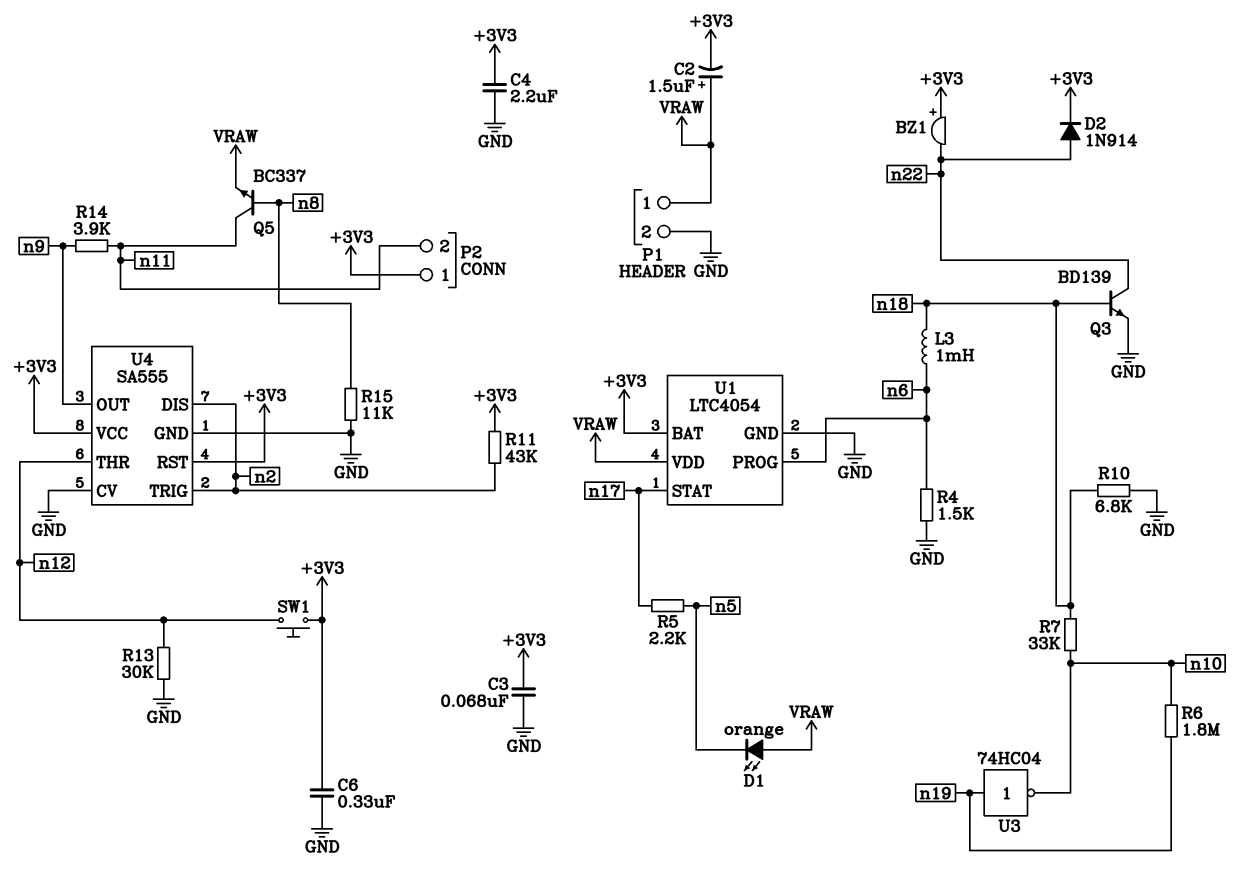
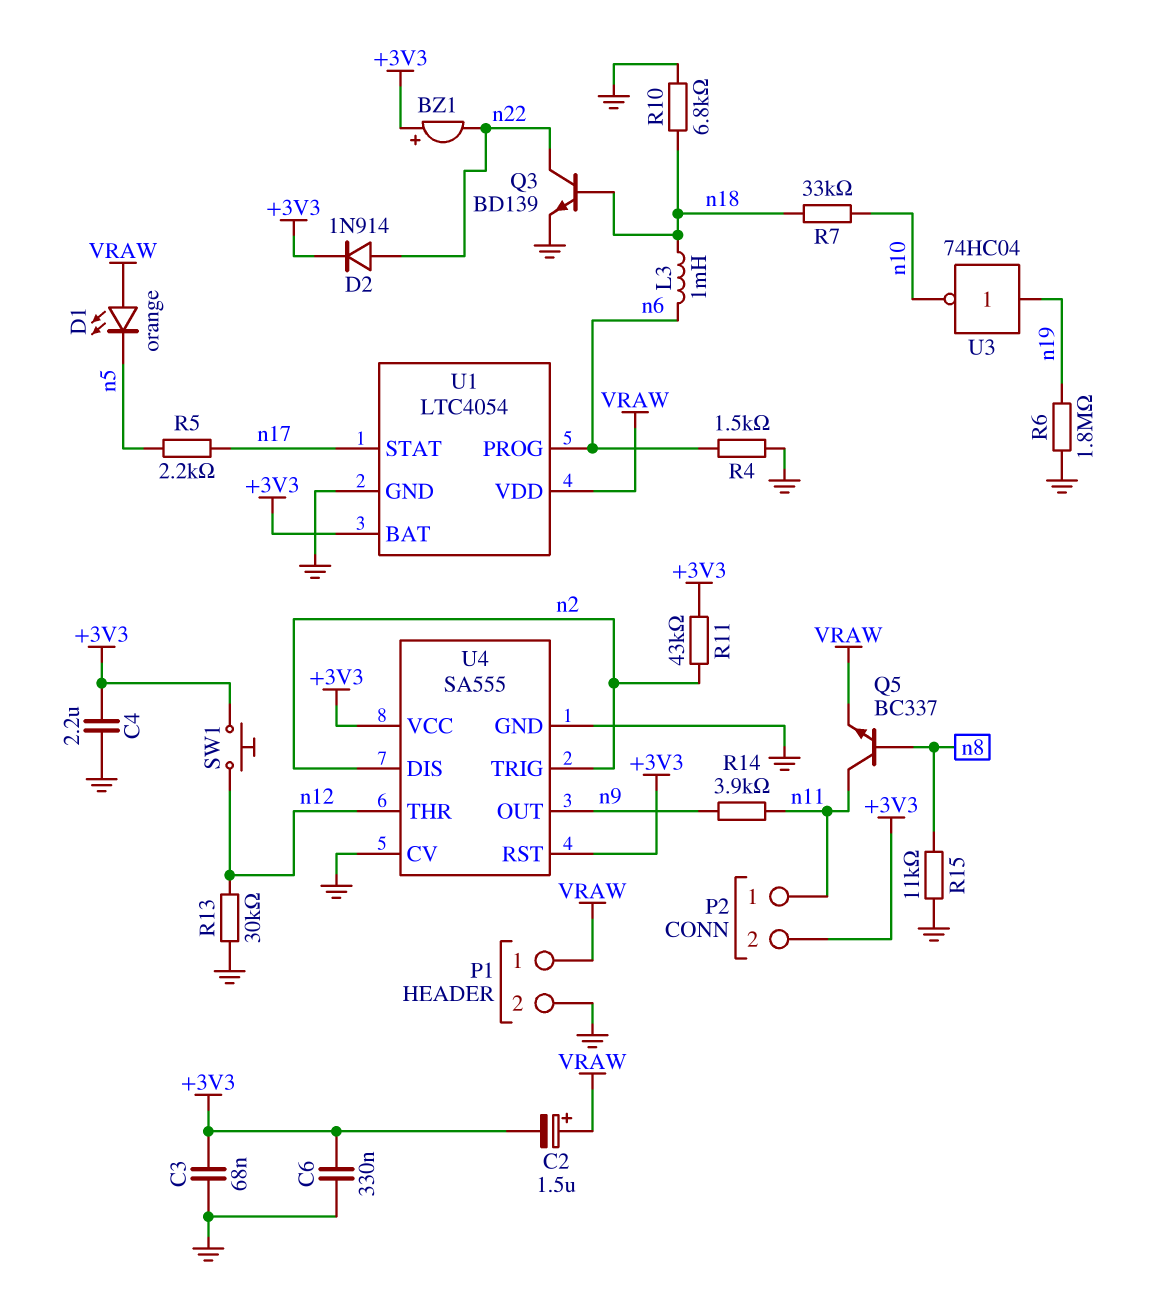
P2 pin 1: +3V3 -> n11
P2 pin 2: n11 -> +3V3
R6: 1.8M (n10, n19) -> 1.8M (GND, n19)

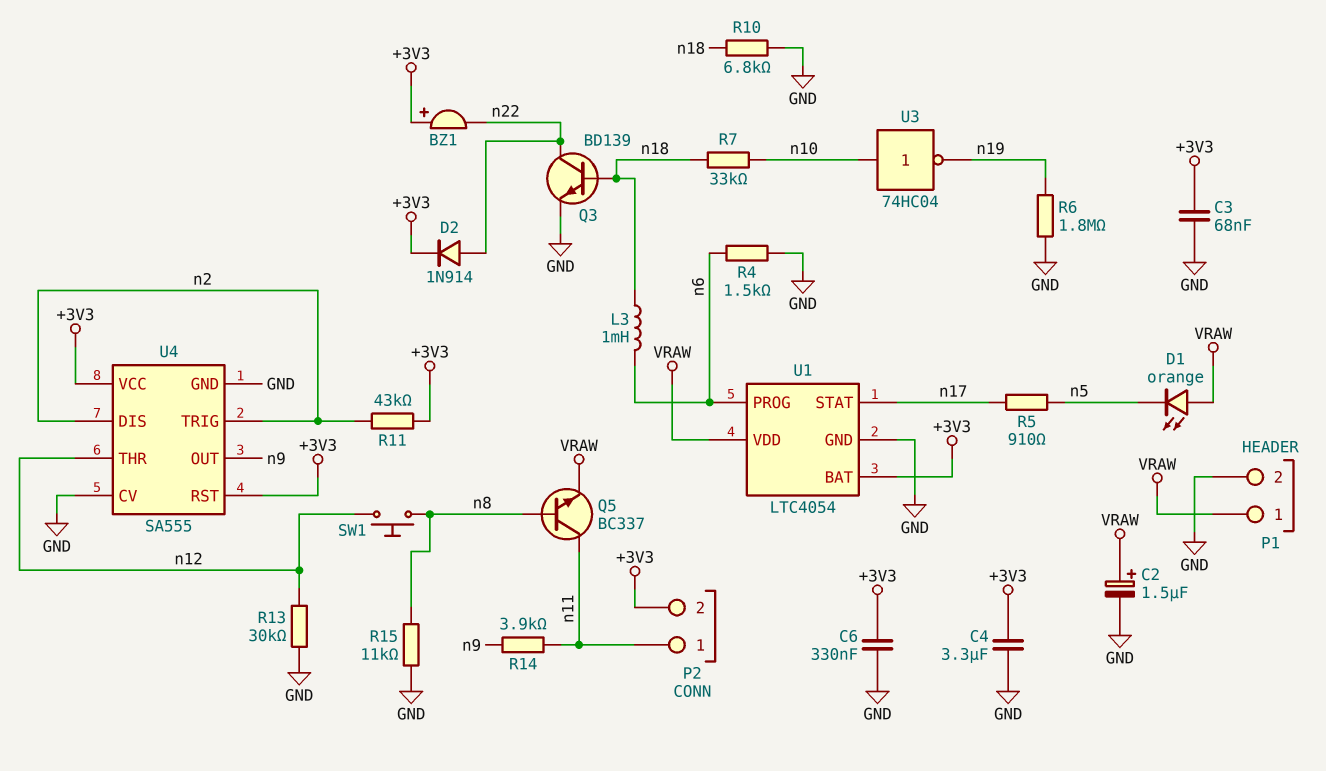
C2: 1.5uF (plus VRAW, minus +3V3) -> 1.5uF (plus VRAW, minus GND)
C4: 2.2uF (+3V3, GND) -> 3.3uF (+3V3, GND)
R5: 2.2k (n5, n17) -> 910 (n5, n17)
SW1: button (+3V3, n12) -> button (n8, n12)
U3: NOT 74HC04 (in n19, out n10) -> NOT 74HC04 (in n10, out n19)

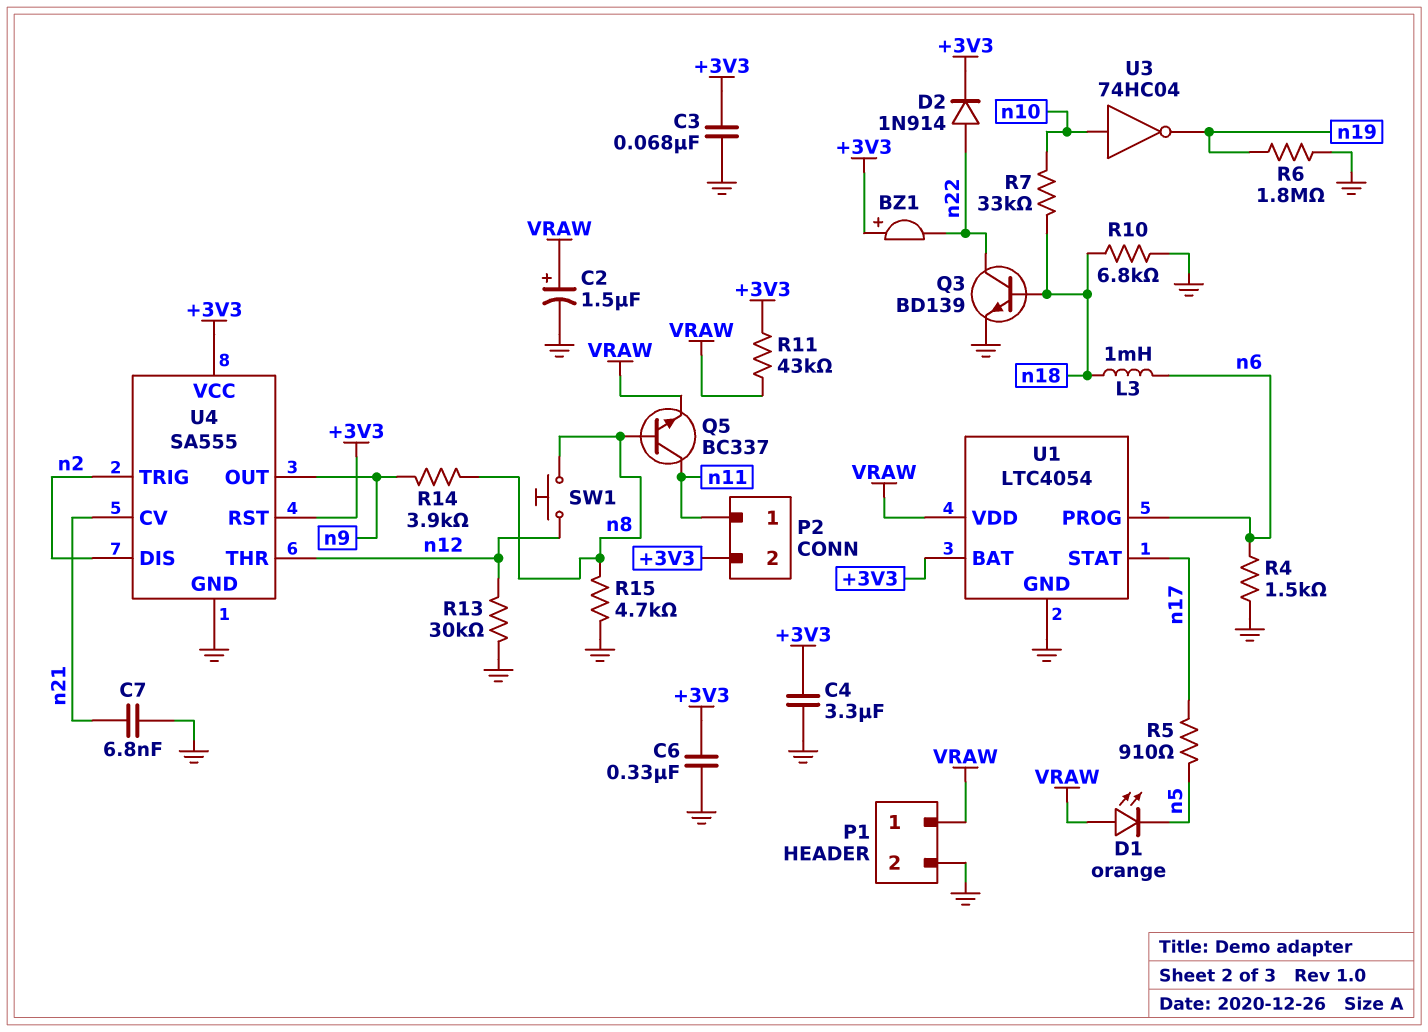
C7: none -> 6.8nF (GND, n21)
R11: 43k (+3V3, n2) -> 43k (+3V3, VRAW)
R14: 3.9k (n9, n11) -> 3.9k (n8, n9)
R15: 11k (GND, n8) -> 4.7k (GND, n8)
U4 pin CV: GND -> n21

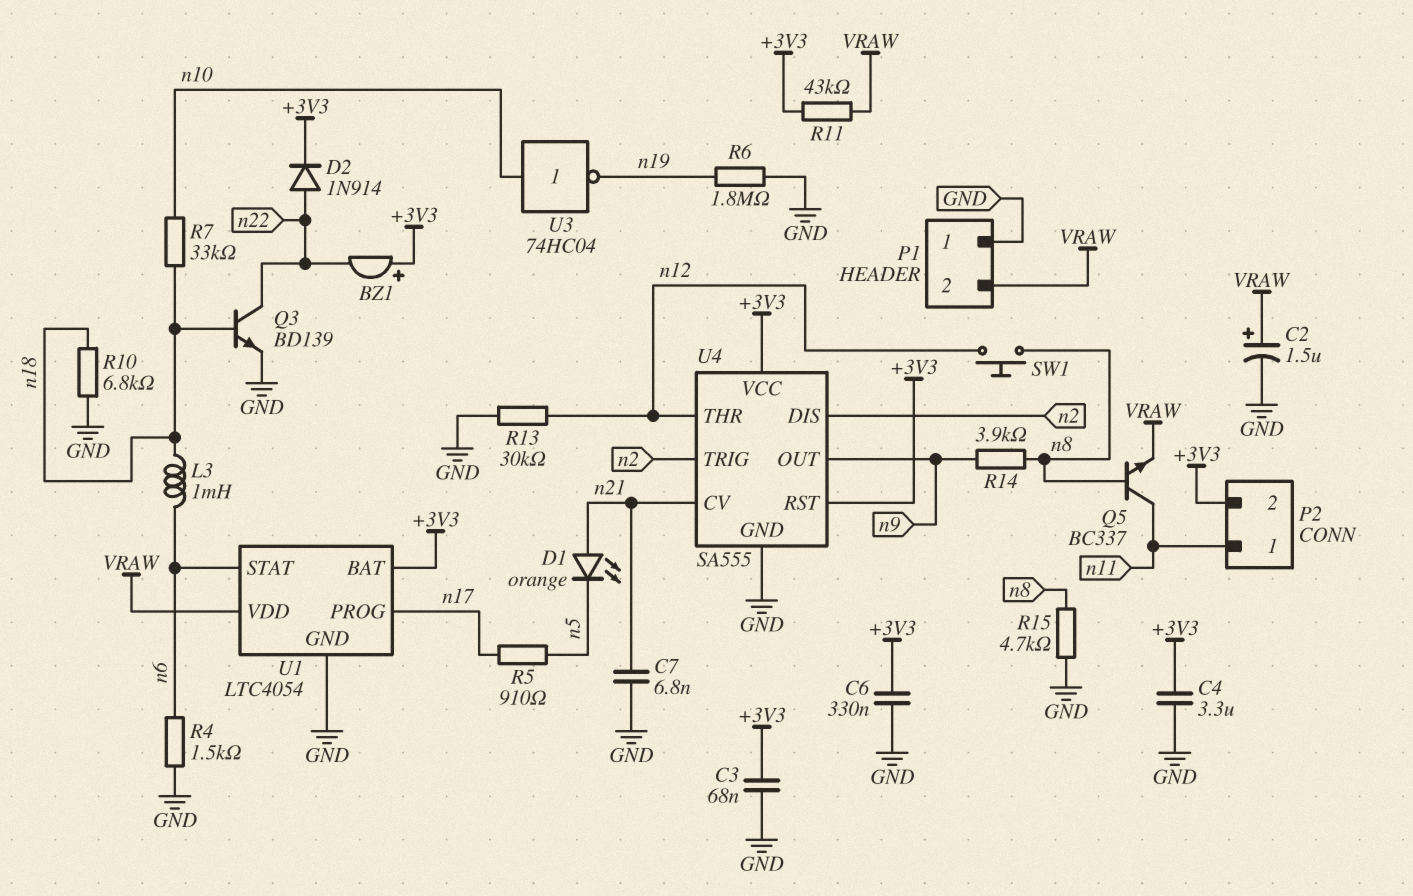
D1: LED orange (A VRAW, K n5) -> LED orange (A n21, K n5)
P1 pin 1: VRAW -> GND
P1 pin 2: GND -> VRAW
U1 pin PROG: n6 -> n17
U1 pin STAT: n17 -> n6

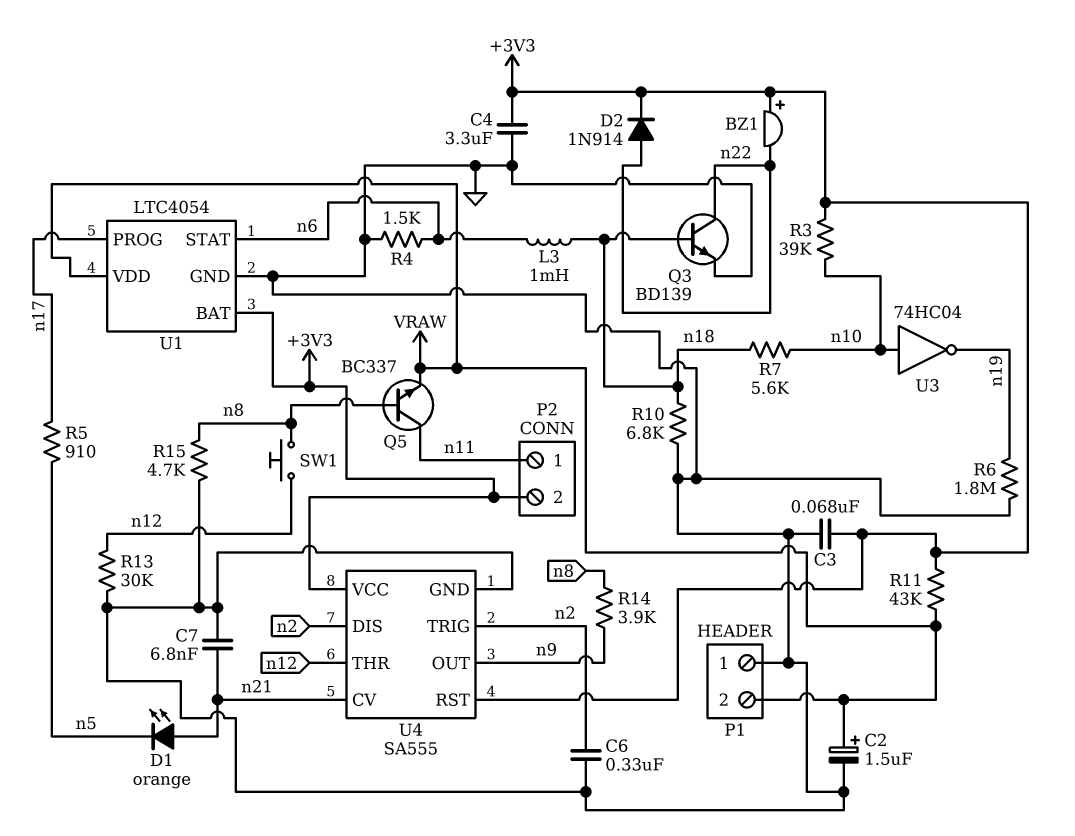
C6: 330nF (+3V3, GND) -> 330nF (GND, n2)
R3: none -> 39k (+3V3, n10)
R7: 33k (n10, n18) -> 5.6k (n10, n18)

